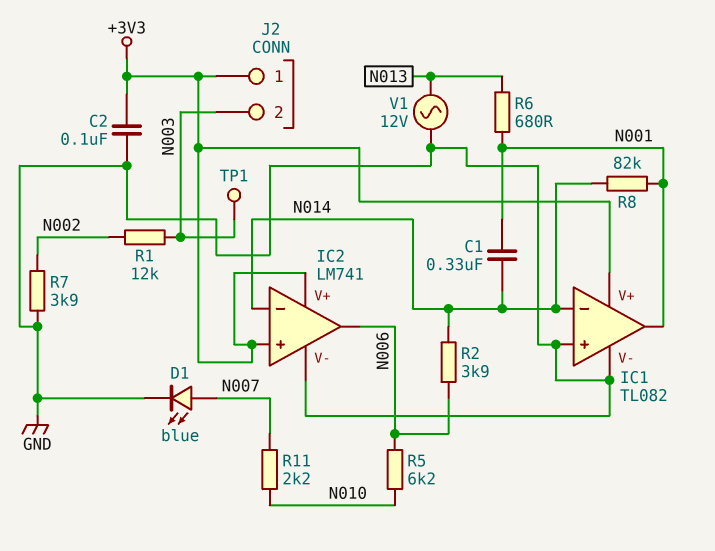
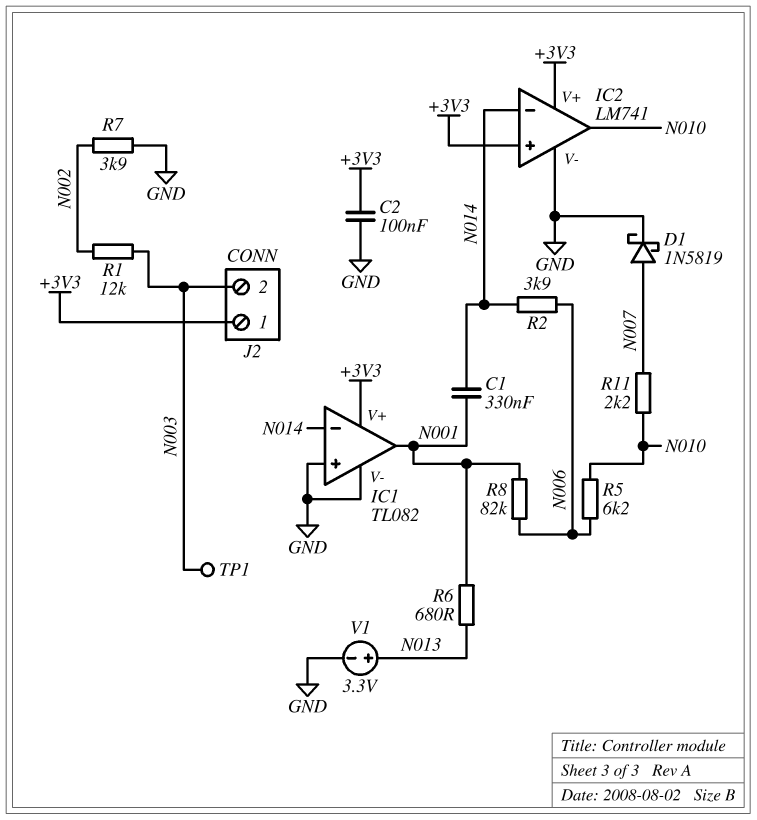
D1: LED blue (A N007, K GND) -> schottky 1N5819 (A N007, K GND)
IC2 pin out: N006 -> N010
R8: 82k (N001, N014) -> 82k (N001, N006)
V1: AC 12V (GND, N013) -> 3.3V (plus N013, minus GND)

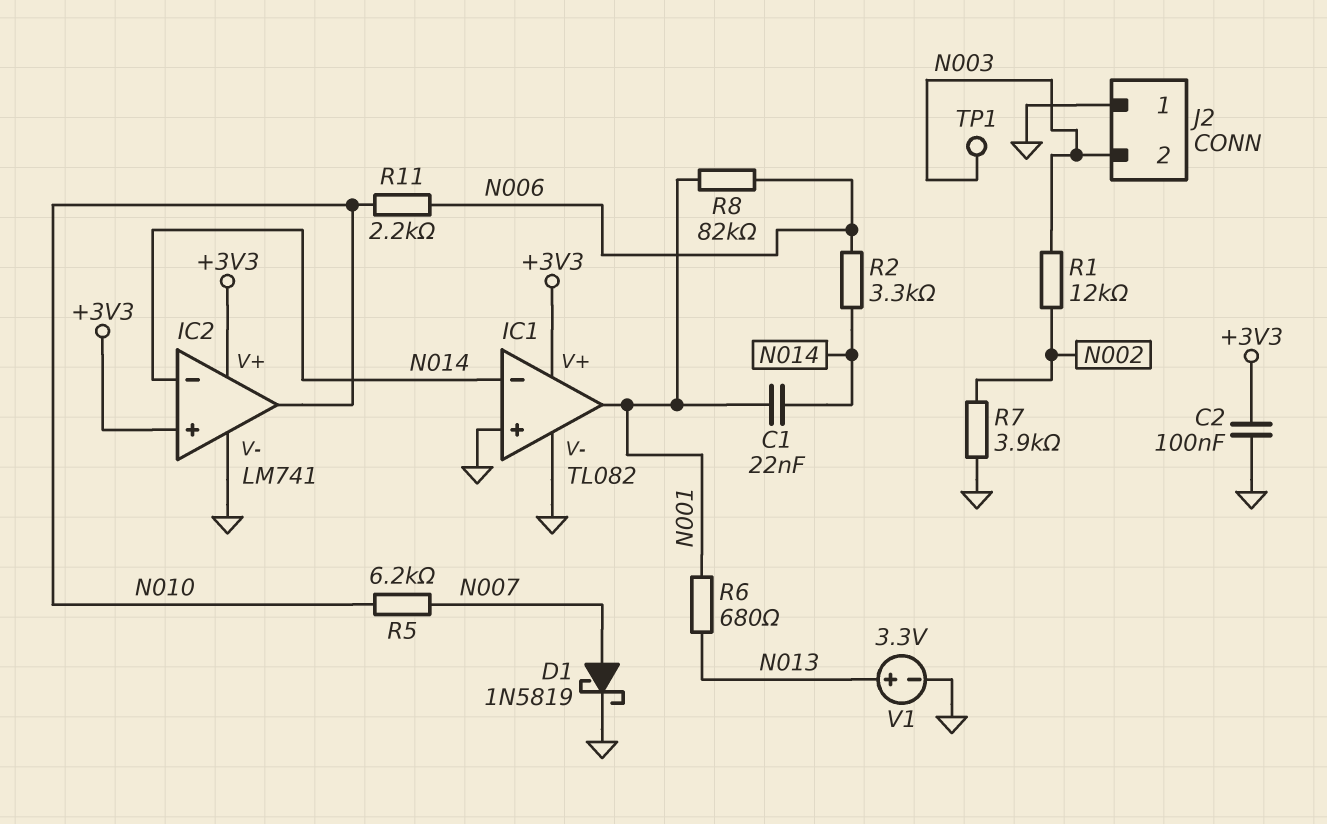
C1: 330nF (N001, N014) -> 22nF (N001, N014)
J2 pin 1: +3V3 -> GND
R2: 3.9k (N006, N014) -> 3.3k (N006, N014)
R5: 6.2k (N006, N010) -> 6.2k (N007, N010)
R11: 2.2k (N007, N010) -> 2.2k (N006, N010)

